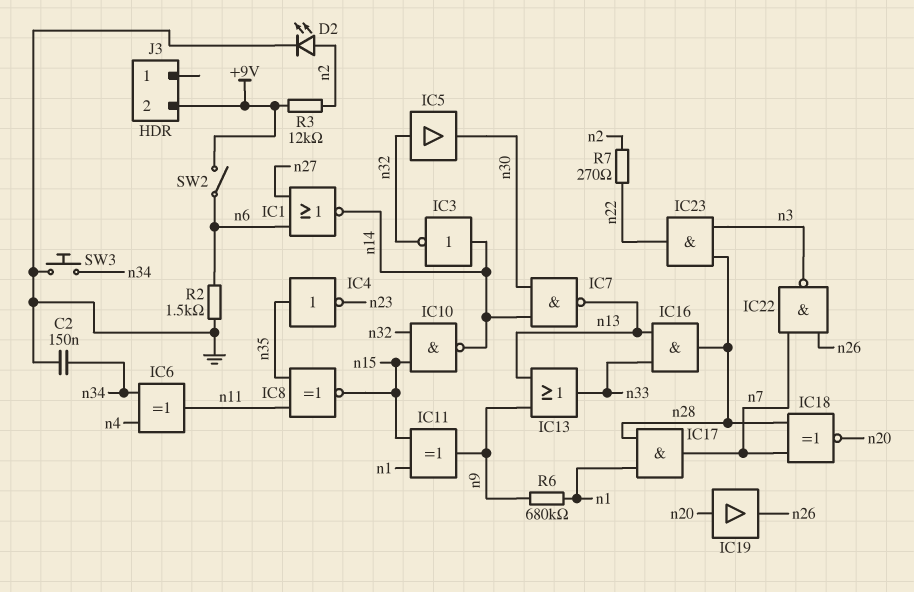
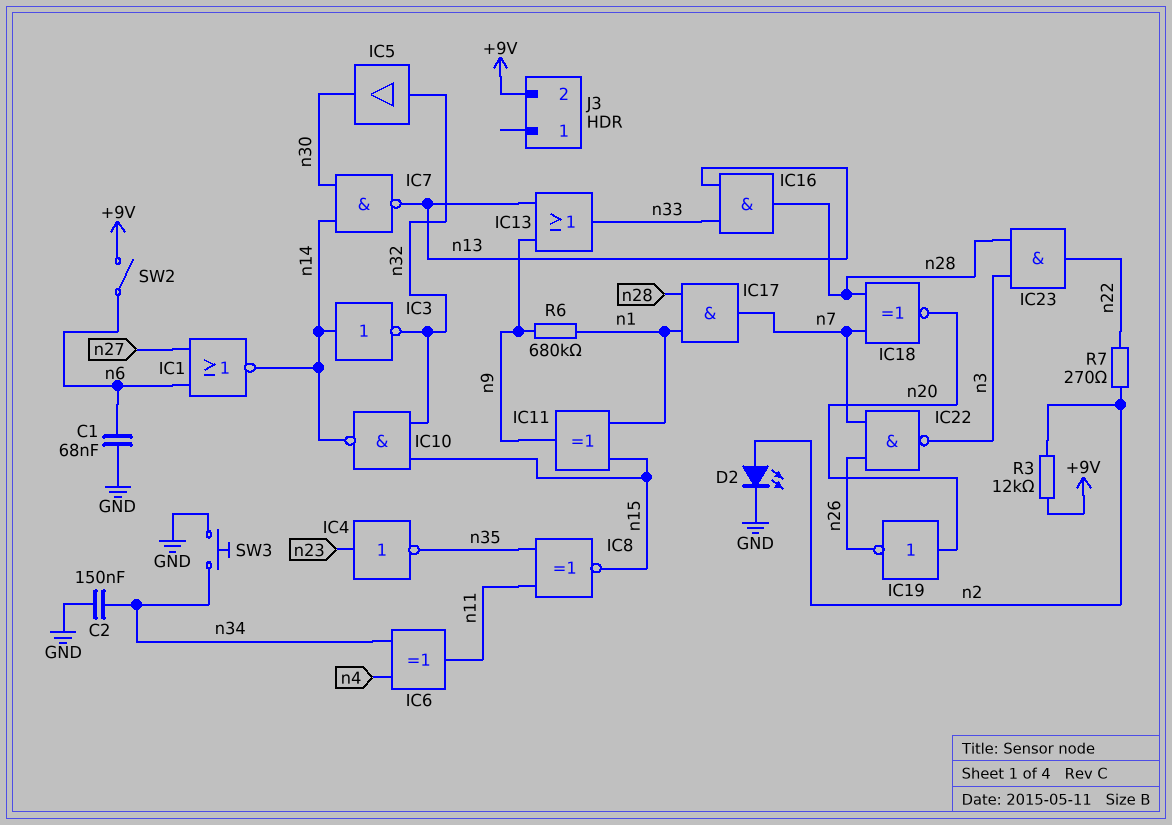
C1: none -> 68nF (GND, n6)
IC4: NOT (in n35, out n23) -> NOT (in n23, out n35)
IC19: buffer (in n20, out n26) -> NOT (in n20, out n26)
R2: 1.5k (GND, n6) -> none

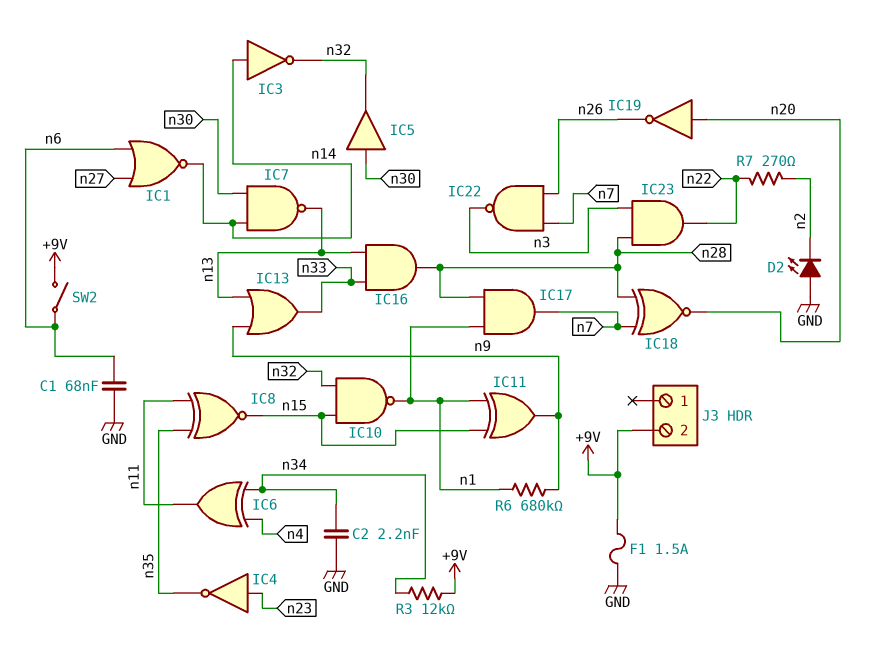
C2: 150nF (GND, n34) -> 2.2nF (GND, n34)
D2: LED (A n2, K GND) -> LED (A GND, K n2)
F1: none -> 1.5A (+9V, GND)
IC5: buffer (in n32, out n30) -> buffer (in n30, out n32)
IC10: NAND (in n15, in n32, out n14) -> NAND (in n15, in n32, out n1)
R3: 12k (+9V, n2) -> 12k (+9V, n34)
SW3: button (GND, n34) -> none

